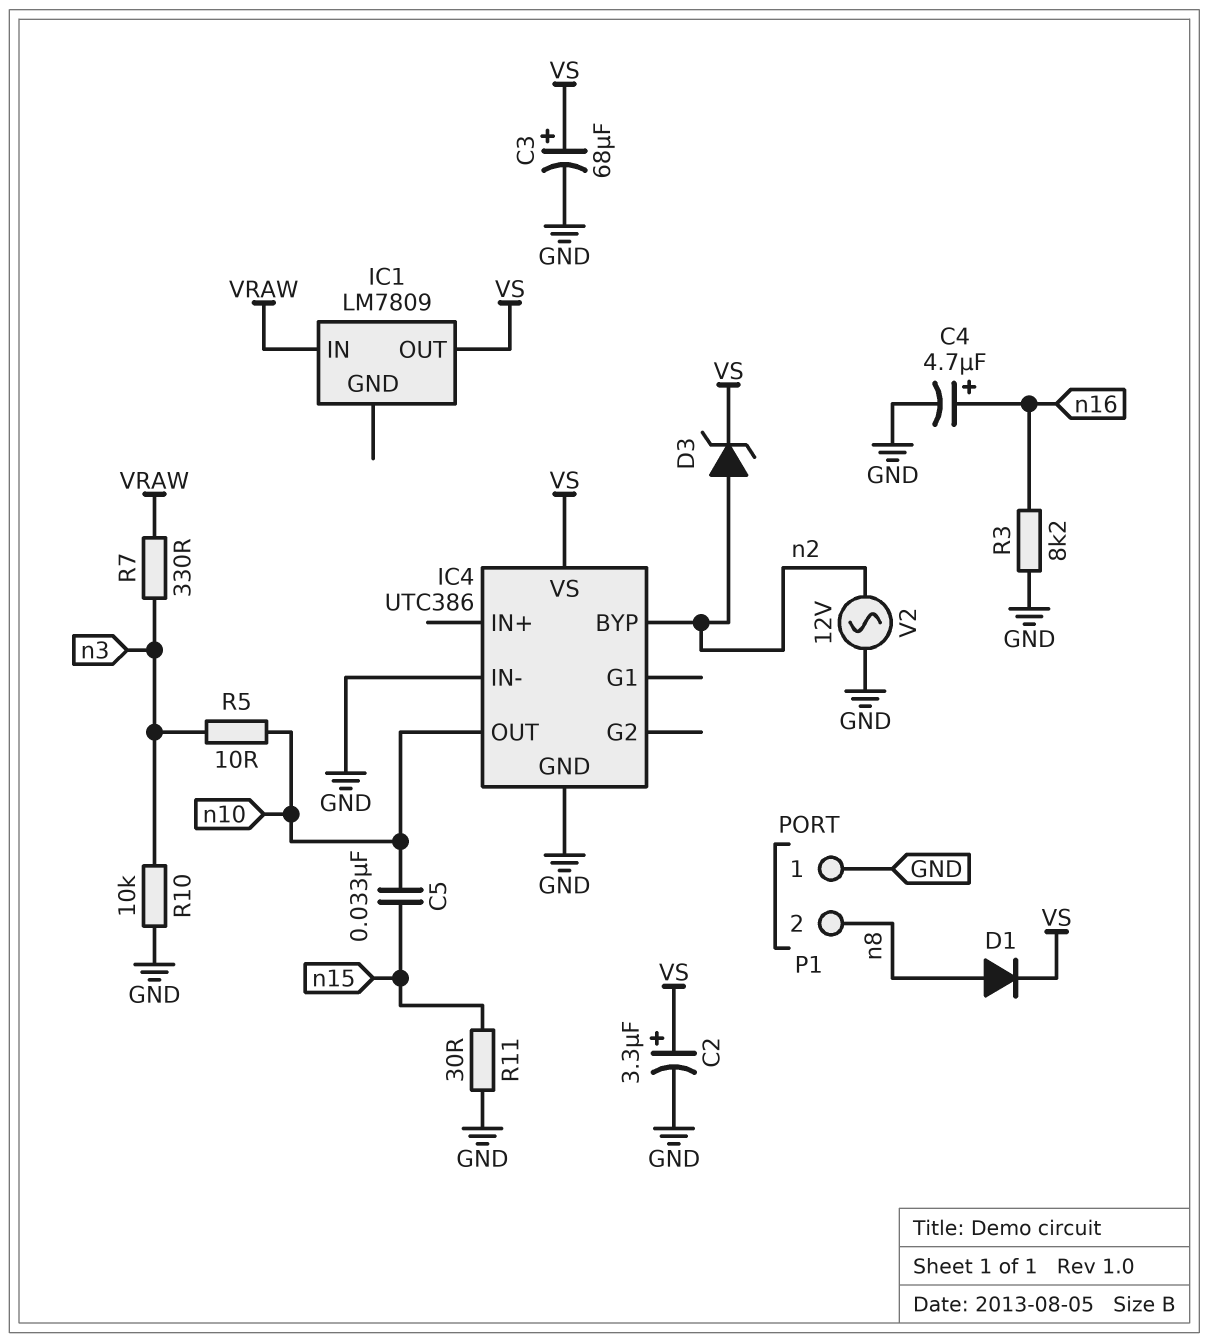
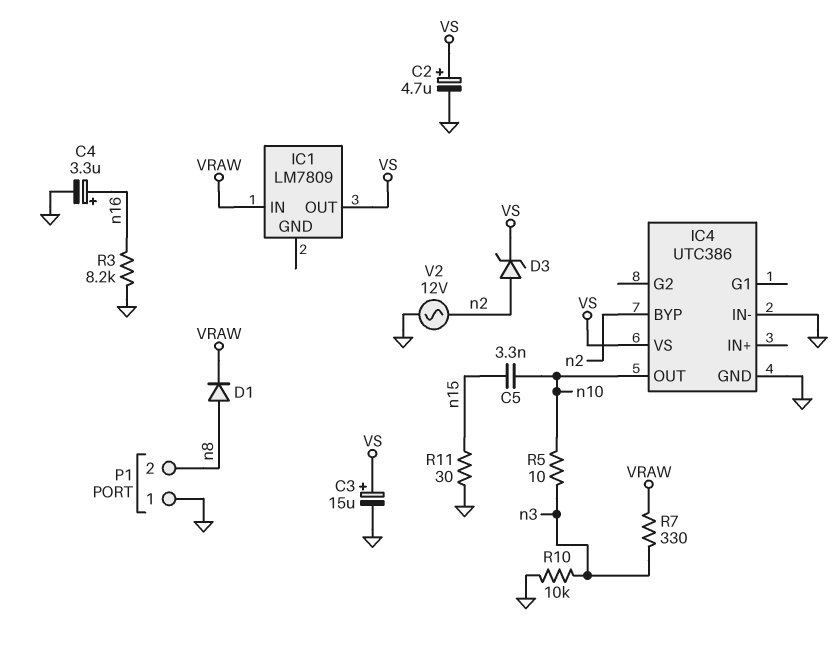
C2: 3.3uF (plus VS, minus GND) -> 4.7uF (plus VS, minus GND)
C3: 68uF (plus VS, minus GND) -> 15uF (plus VS, minus GND)
C4: 4.7uF (plus n16, minus GND) -> 3.3uF (plus n16, minus GND)
C5: 33nF (n10, n15) -> 3.3nF (n10, n15)
D1: diode (A n8, K VS) -> diode (A n8, K VRAW)

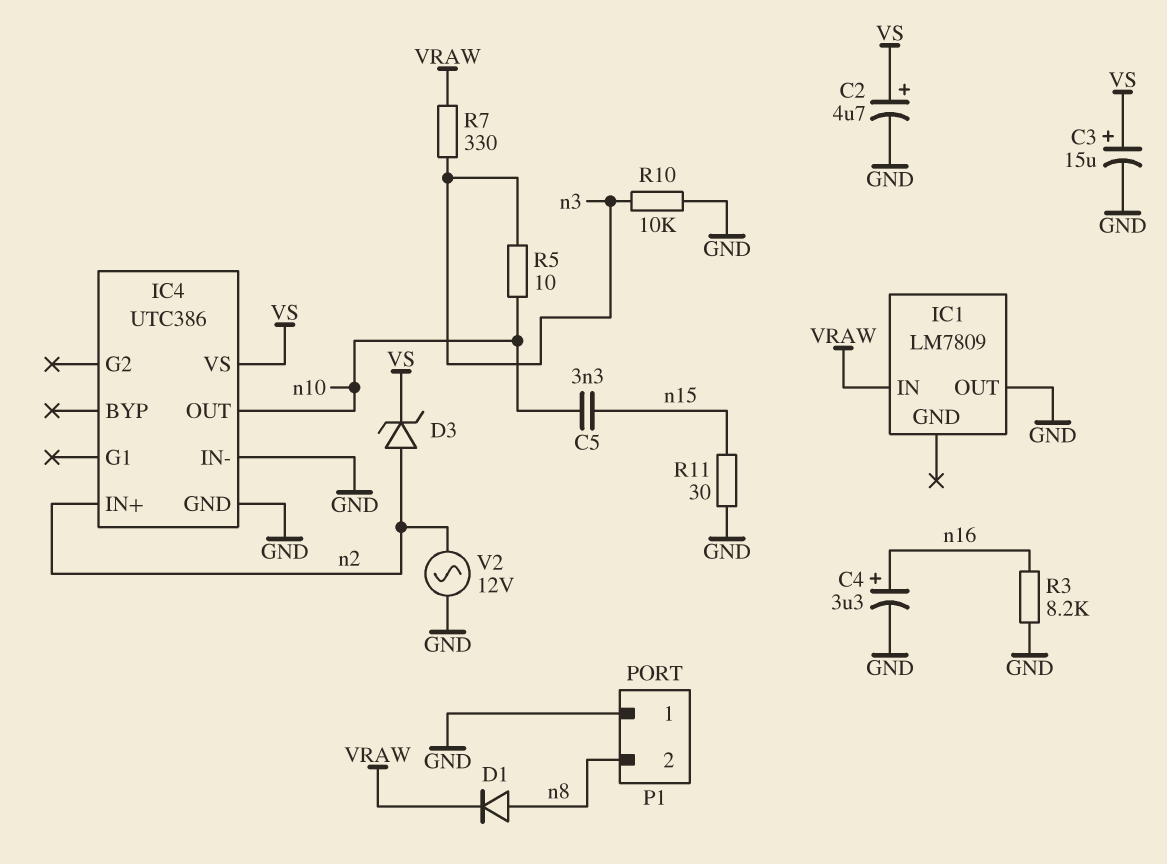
IC1 pin OUT: VS -> GND
IC4 pin BYP: n2 -> none
IC4 pin IN+: none -> n2

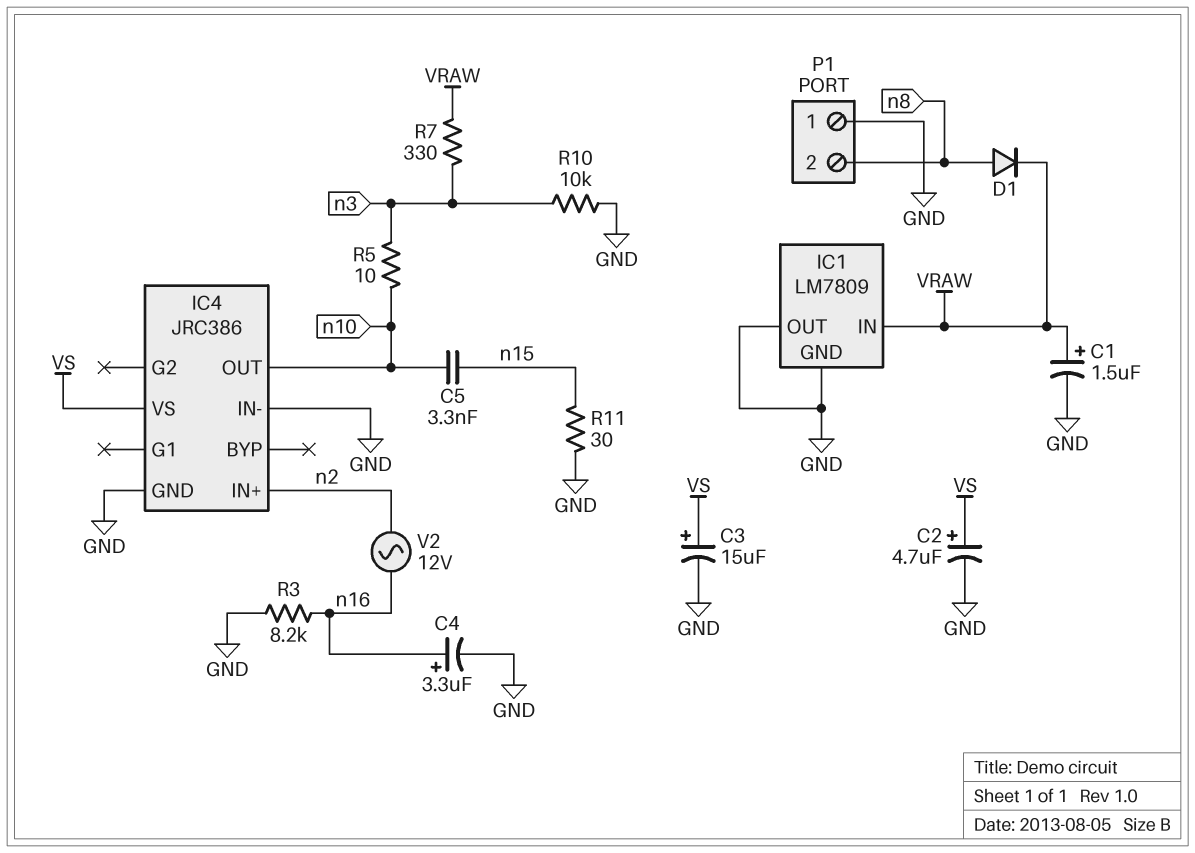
C1: none -> 1.5uF (plus VRAW, minus GND)
D3: zener (A n2, K VS) -> none
IC1 pin GND: none -> GND
IC4: UTC386 -> JRC386
V2: AC 12V (GND, n2) -> AC 12V (n2, n16)

